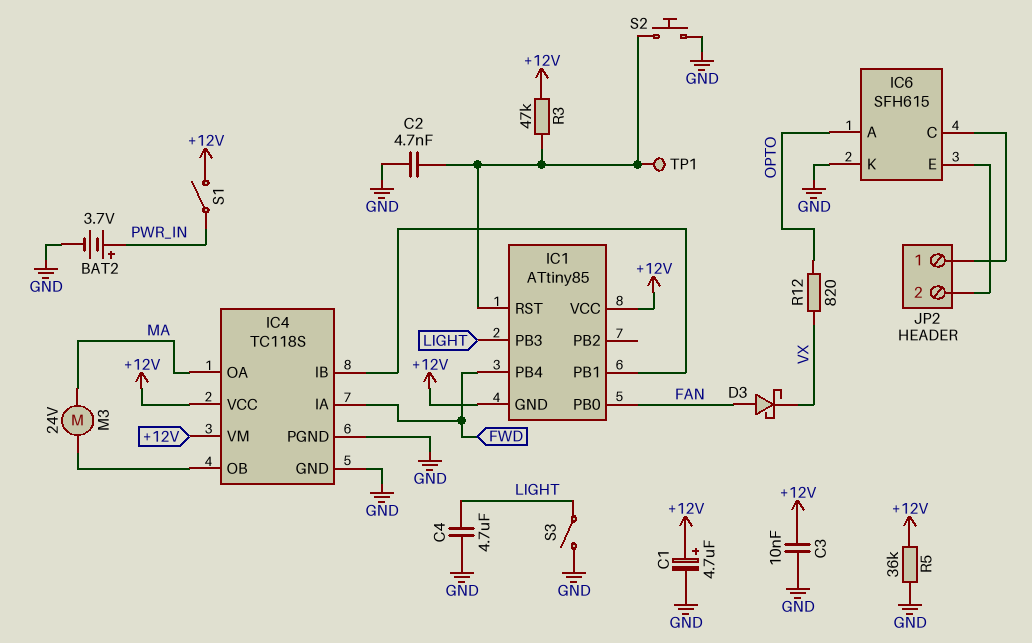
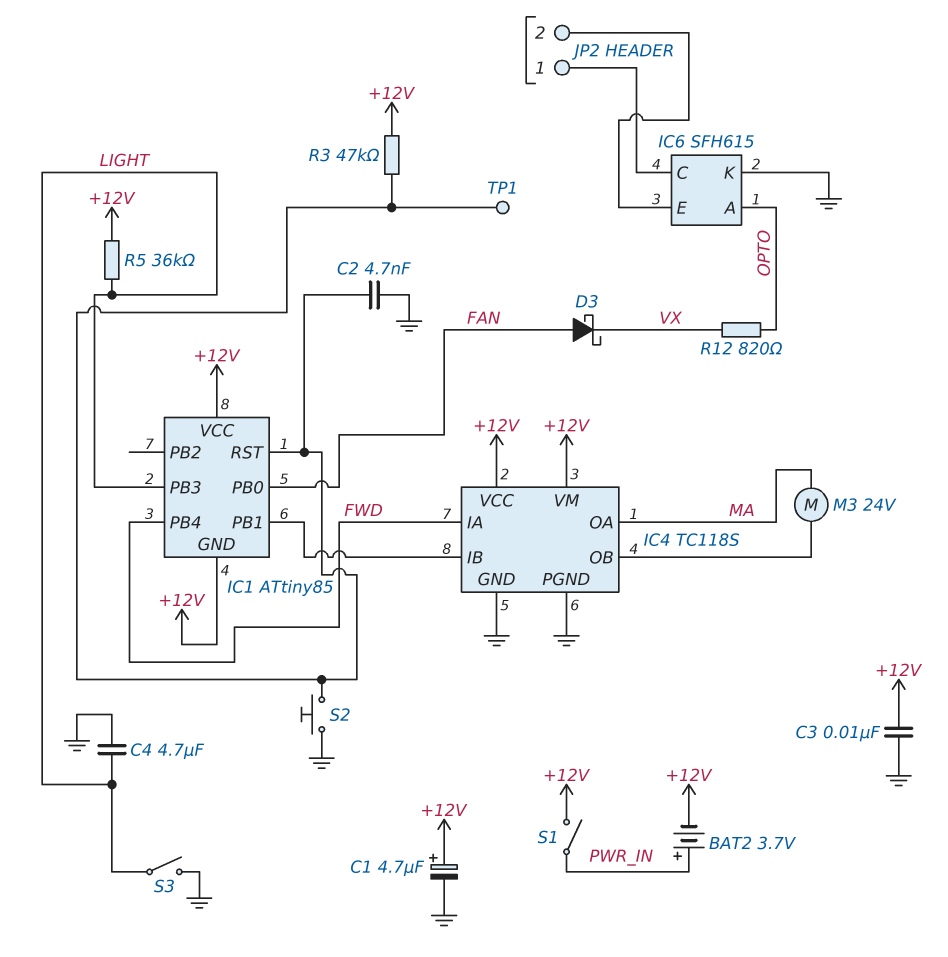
BAT2: 3.7V (plus PWR_IN, minus GND) -> 3.7V (plus PWR_IN, minus +12V)
R5: 36k (+12V, GND) -> 36k (+12V, LIGHT)

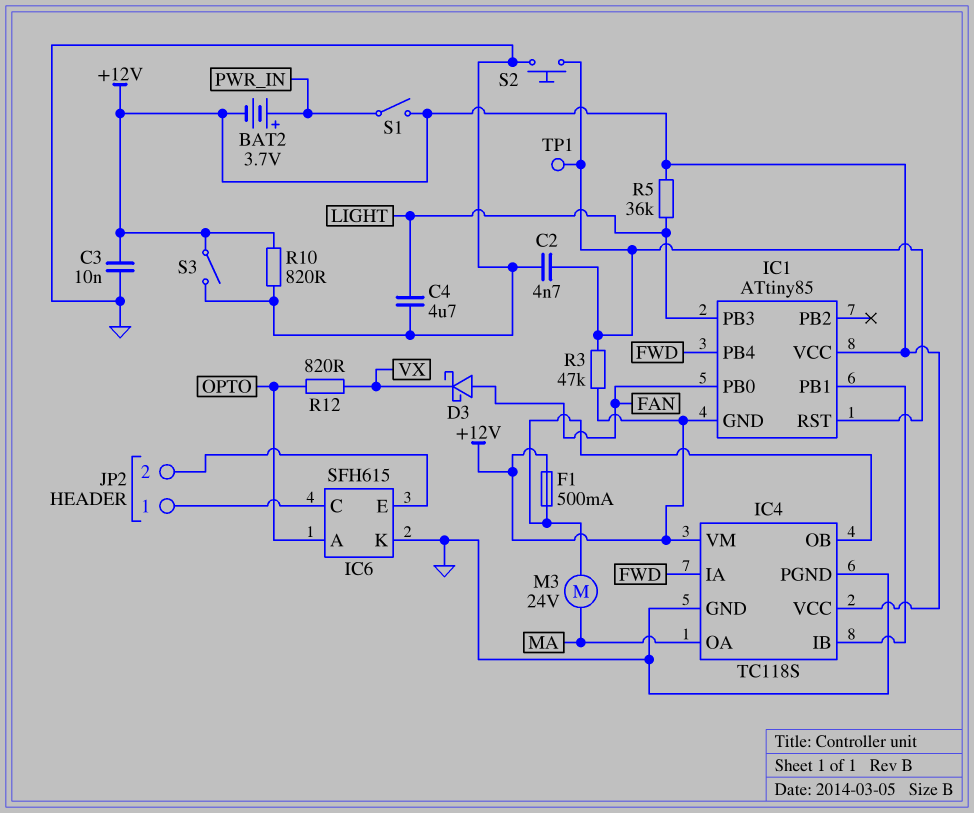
C1: 4.7uF (plus +12V, minus GND) -> none
F1: none -> 500mA (+12V, IC4/OB)
R10: none -> 820 (+12V, GND)
S3: switch (GND, LIGHT) -> switch (+12V, GND)

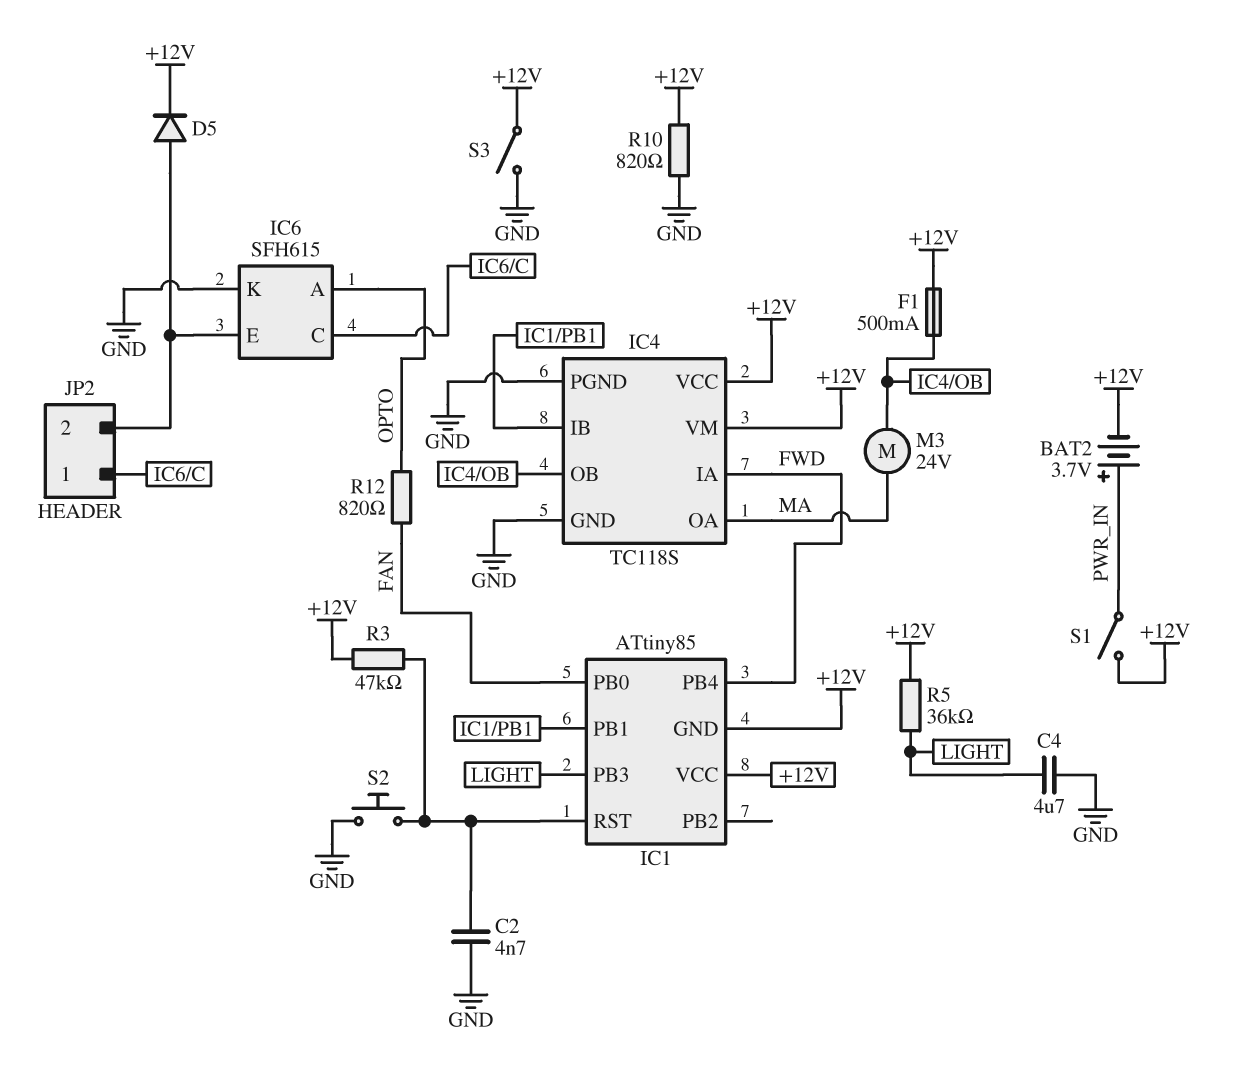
C3: 10nF (+12V, GND) -> none
D3: schottky (A FAN, K VX) -> none
D5: none -> diode (A IC6/E, K +12V)
R12: 820 (OPTO, VX) -> 820 (FAN, OPTO)
TP1: test point (IC1/RST) -> none

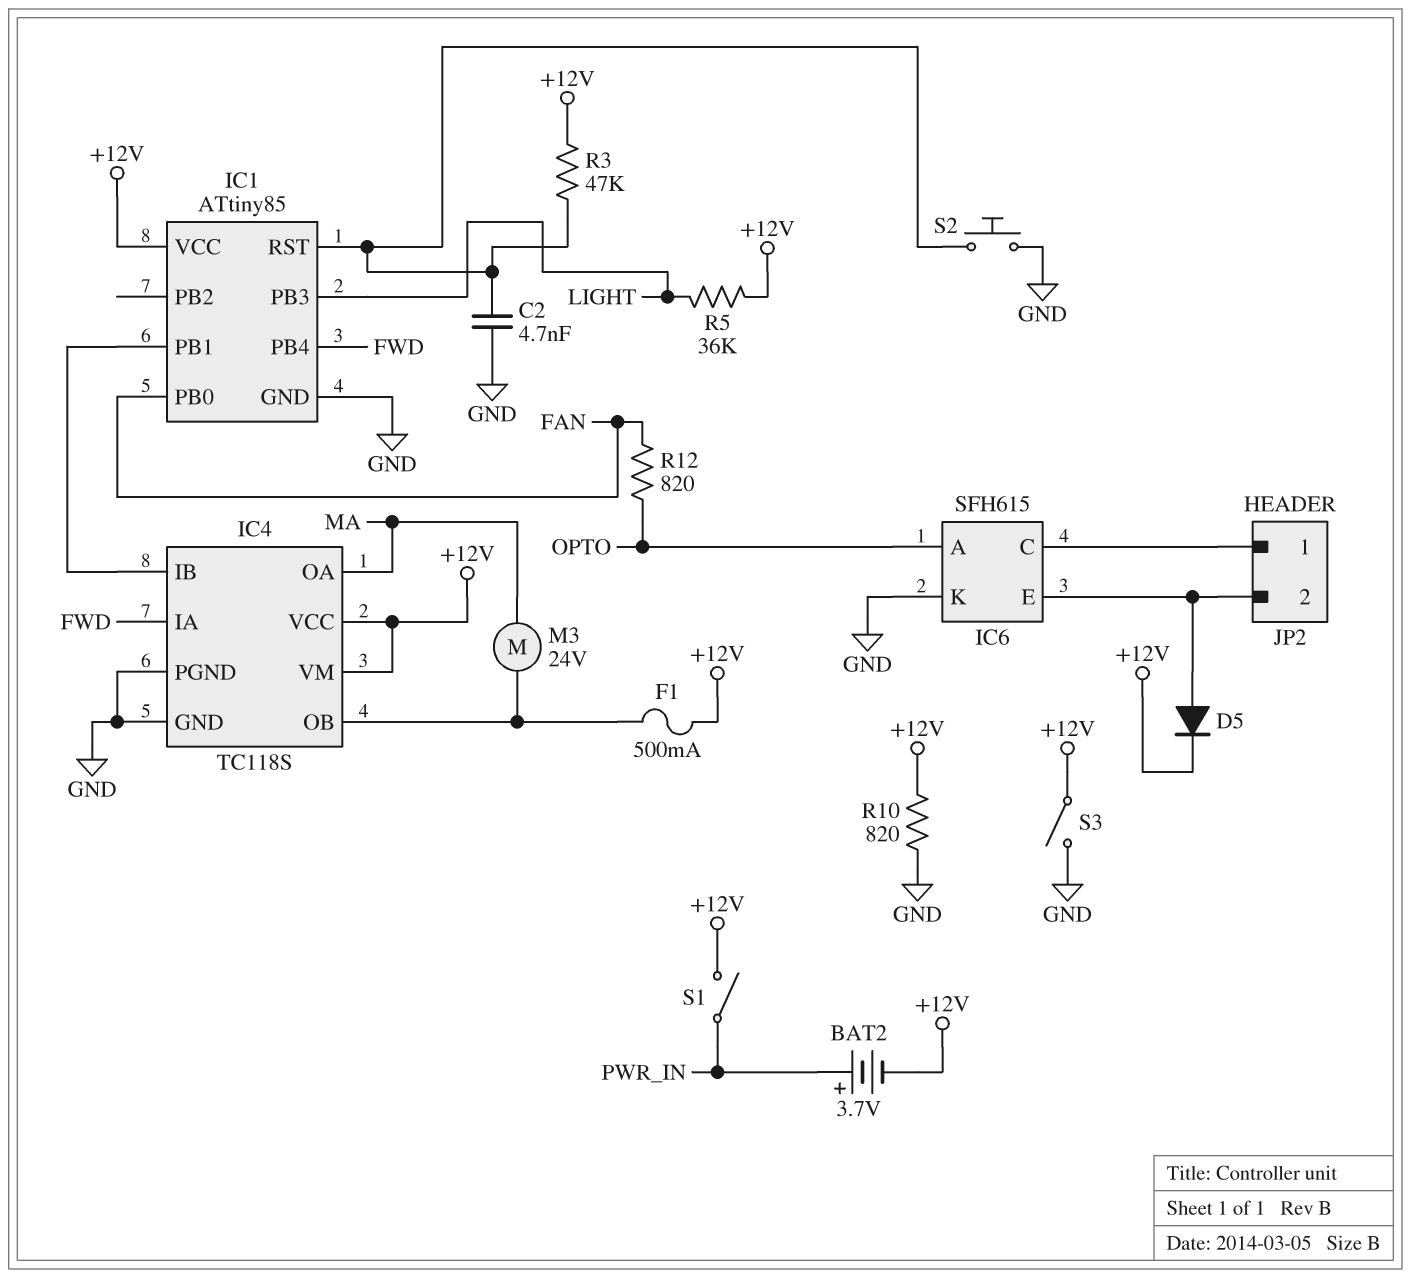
C4: 4.7uF (GND, LIGHT) -> none
IC1 pin GND: +12V -> GND

